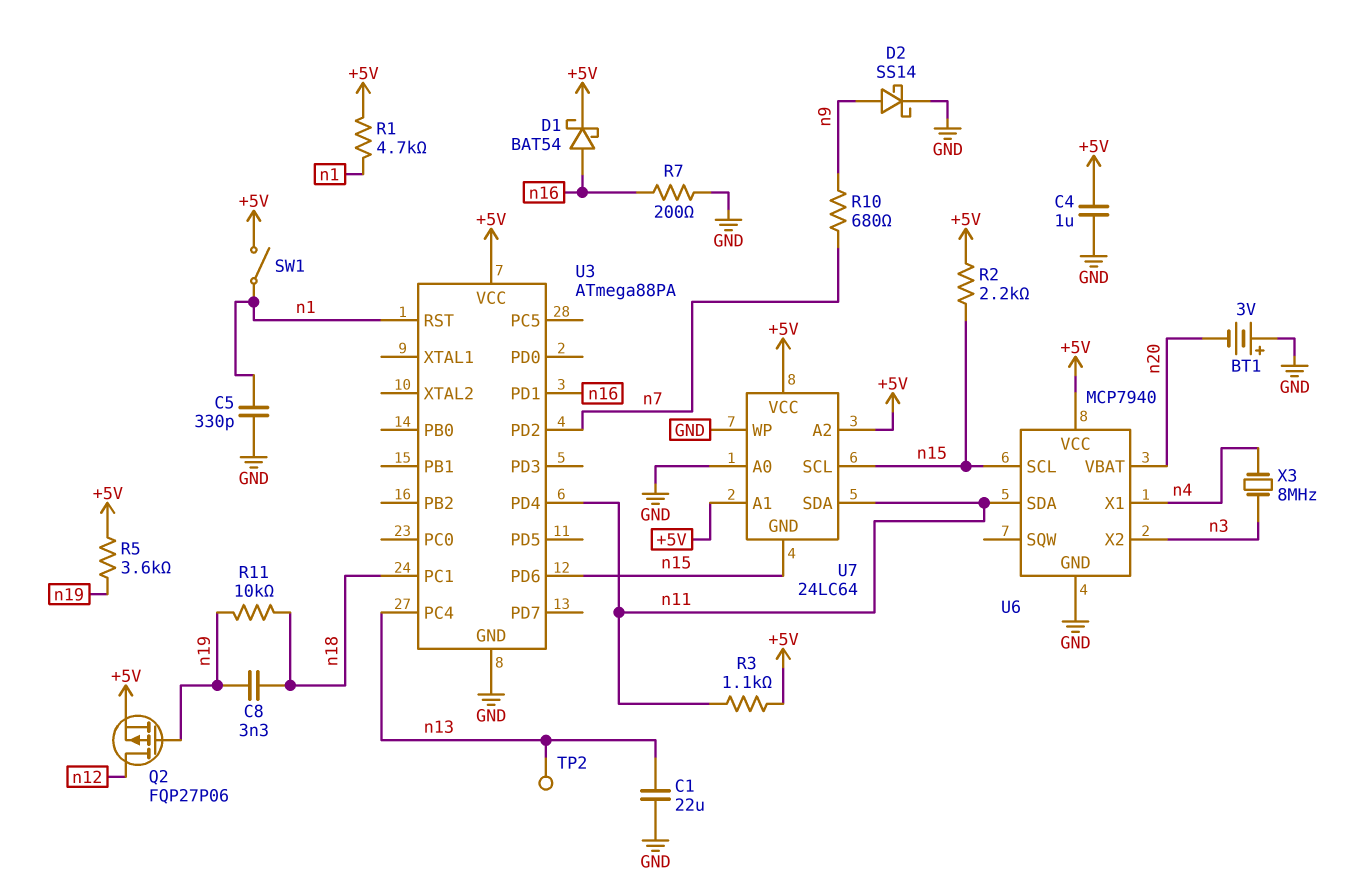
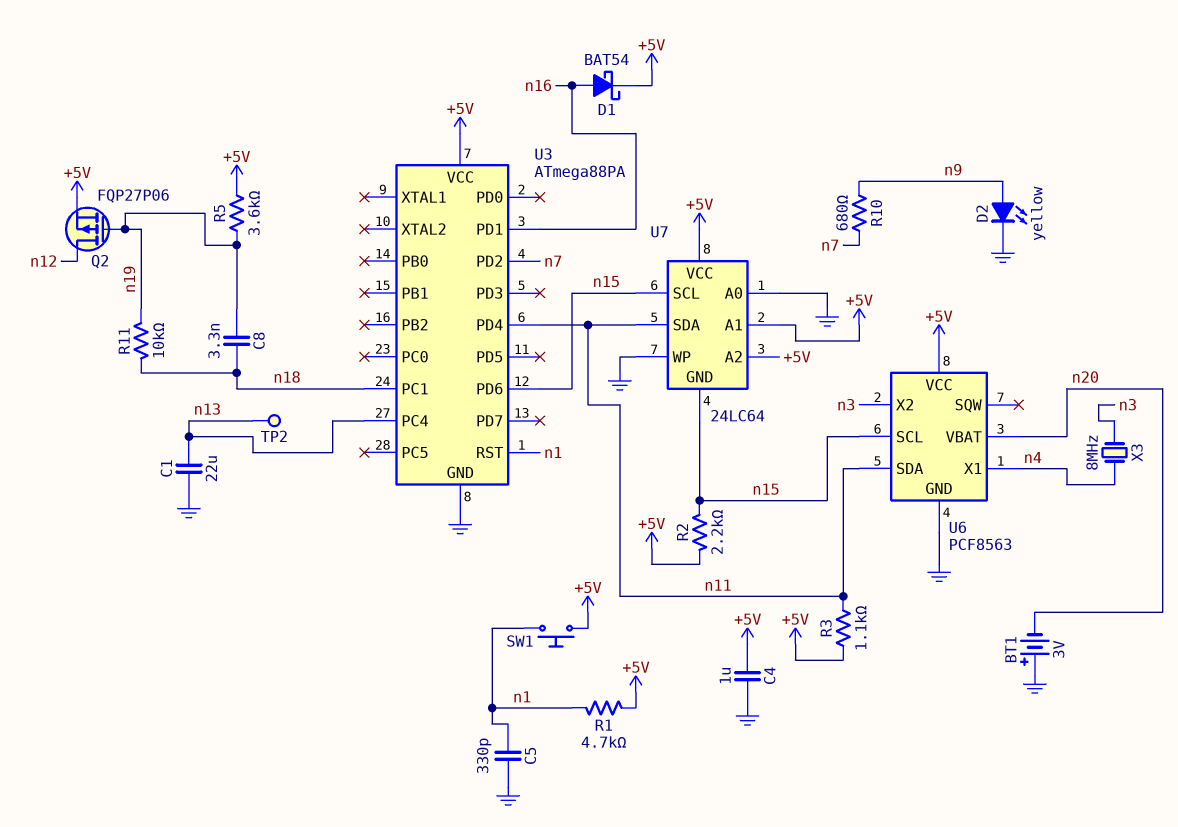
D2: schottky SS14 (A n9, K GND) -> LED yellow (A n9, K GND)
R7: 200 (GND, n16) -> none
SW1: switch (+5V, n1) -> button (+5V, n1)
U6: MCP7940 -> PCF8563

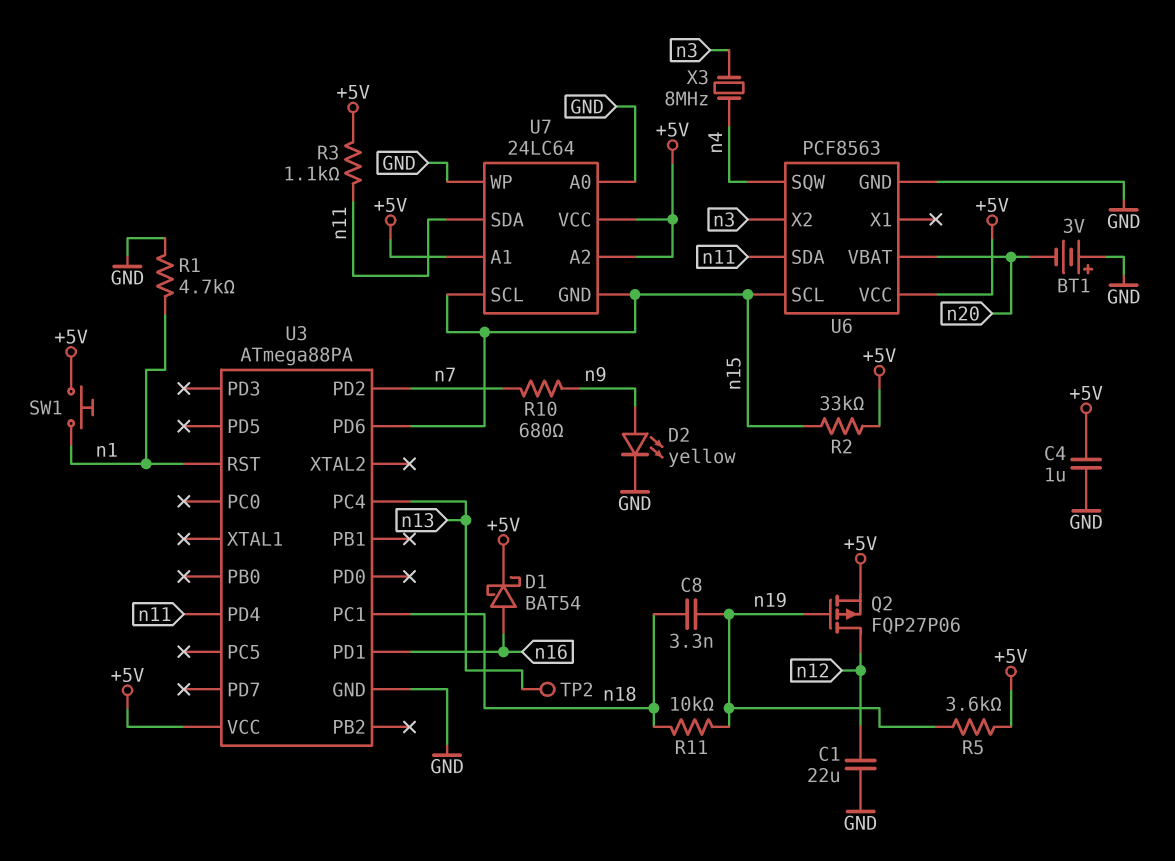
C1: 22uF (GND, n13) -> 22uF (GND, n12)
C5: 330pF (GND, n1) -> none
R1: 4.7k (+5V, n1) -> 4.7k (GND, n1)
R2: 2.2k (+5V, n15) -> 33k (+5V, n15)
U6 pin SQW: none -> n4
U6 pin X1: n4 -> none

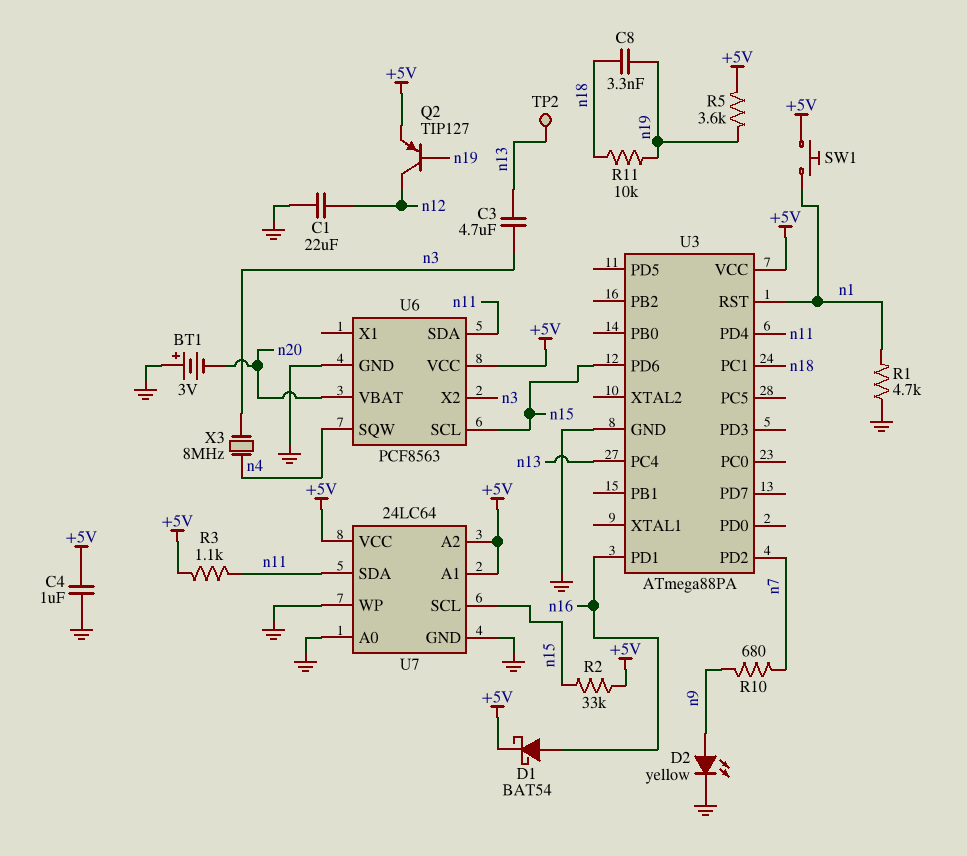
C3: none -> 4.7uF (n3, n13)
Q2: PMOS FQP27P06 (G n19, D n12, S +5V) -> PNP TIP127 (B n19, C n12, E +5V)
U7 pin GND: n15 -> GND

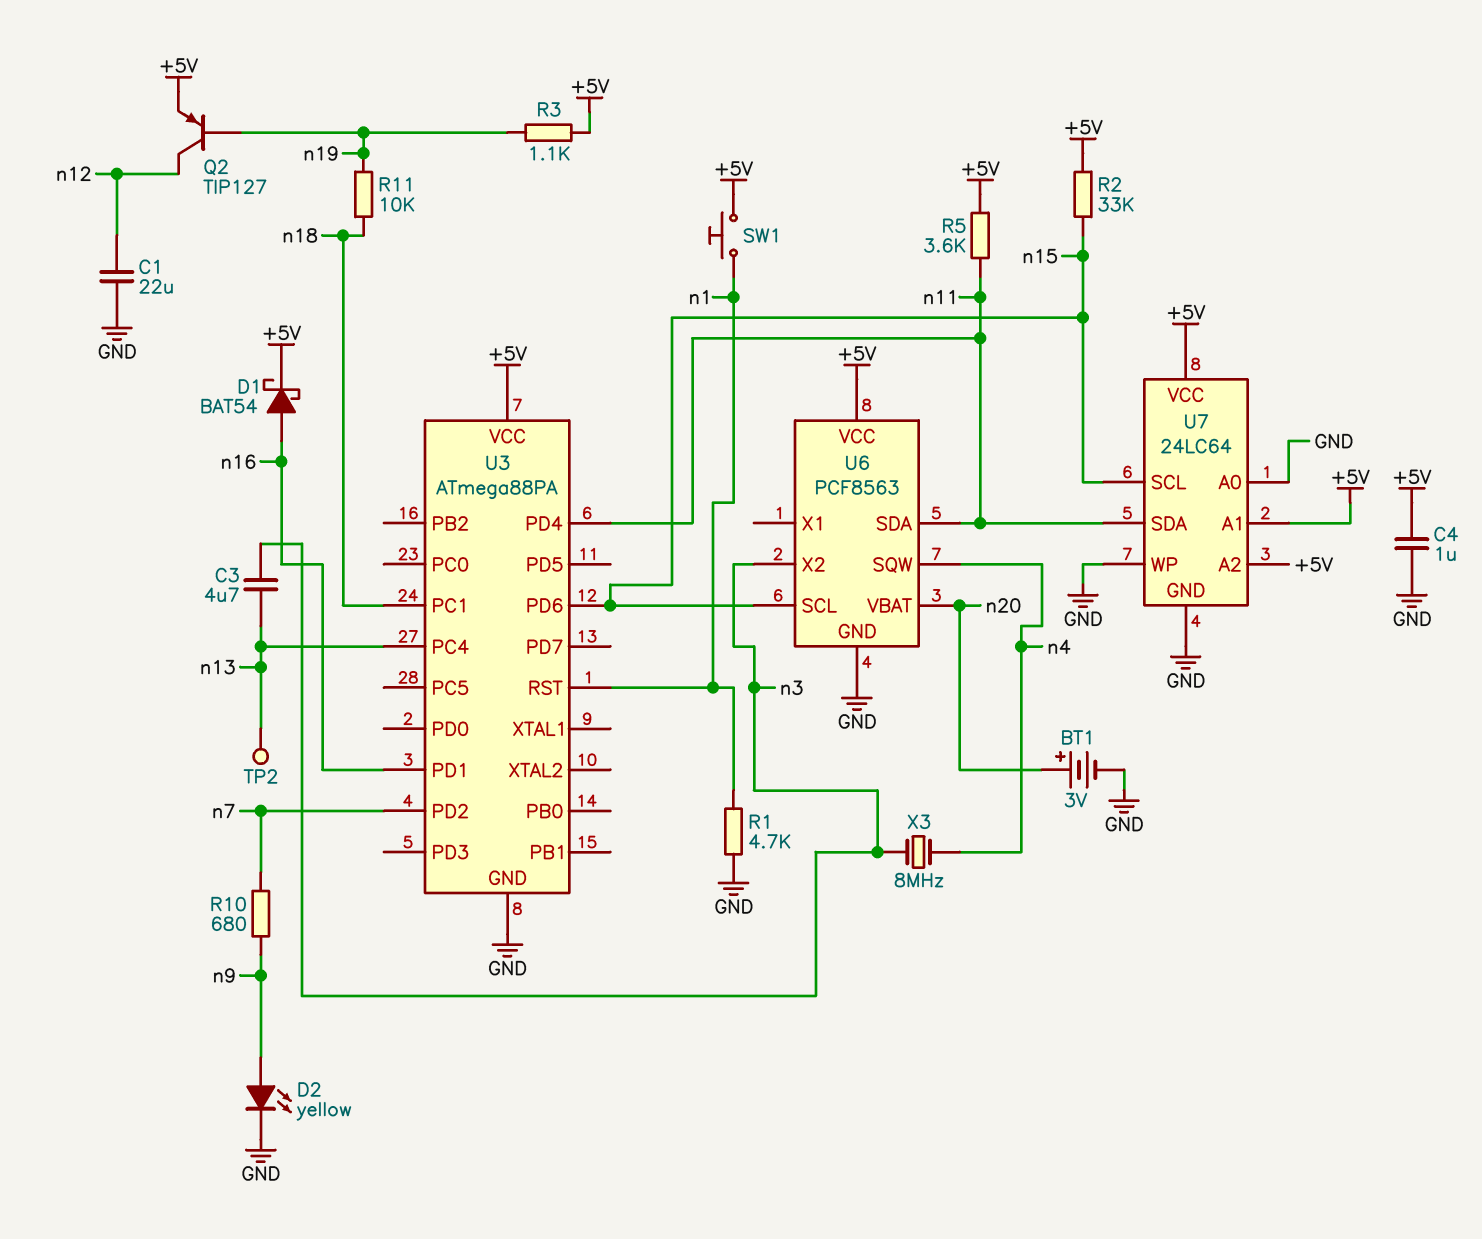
BT1: 3V (plus GND, minus n20) -> 3V (plus n20, minus GND)
C8: 3.3nF (n18, n19) -> none
R3: 1.1k (+5V, n11) -> 1.1k (+5V, n19)
R5: 3.6k (+5V, n19) -> 3.6k (+5V, n11)

